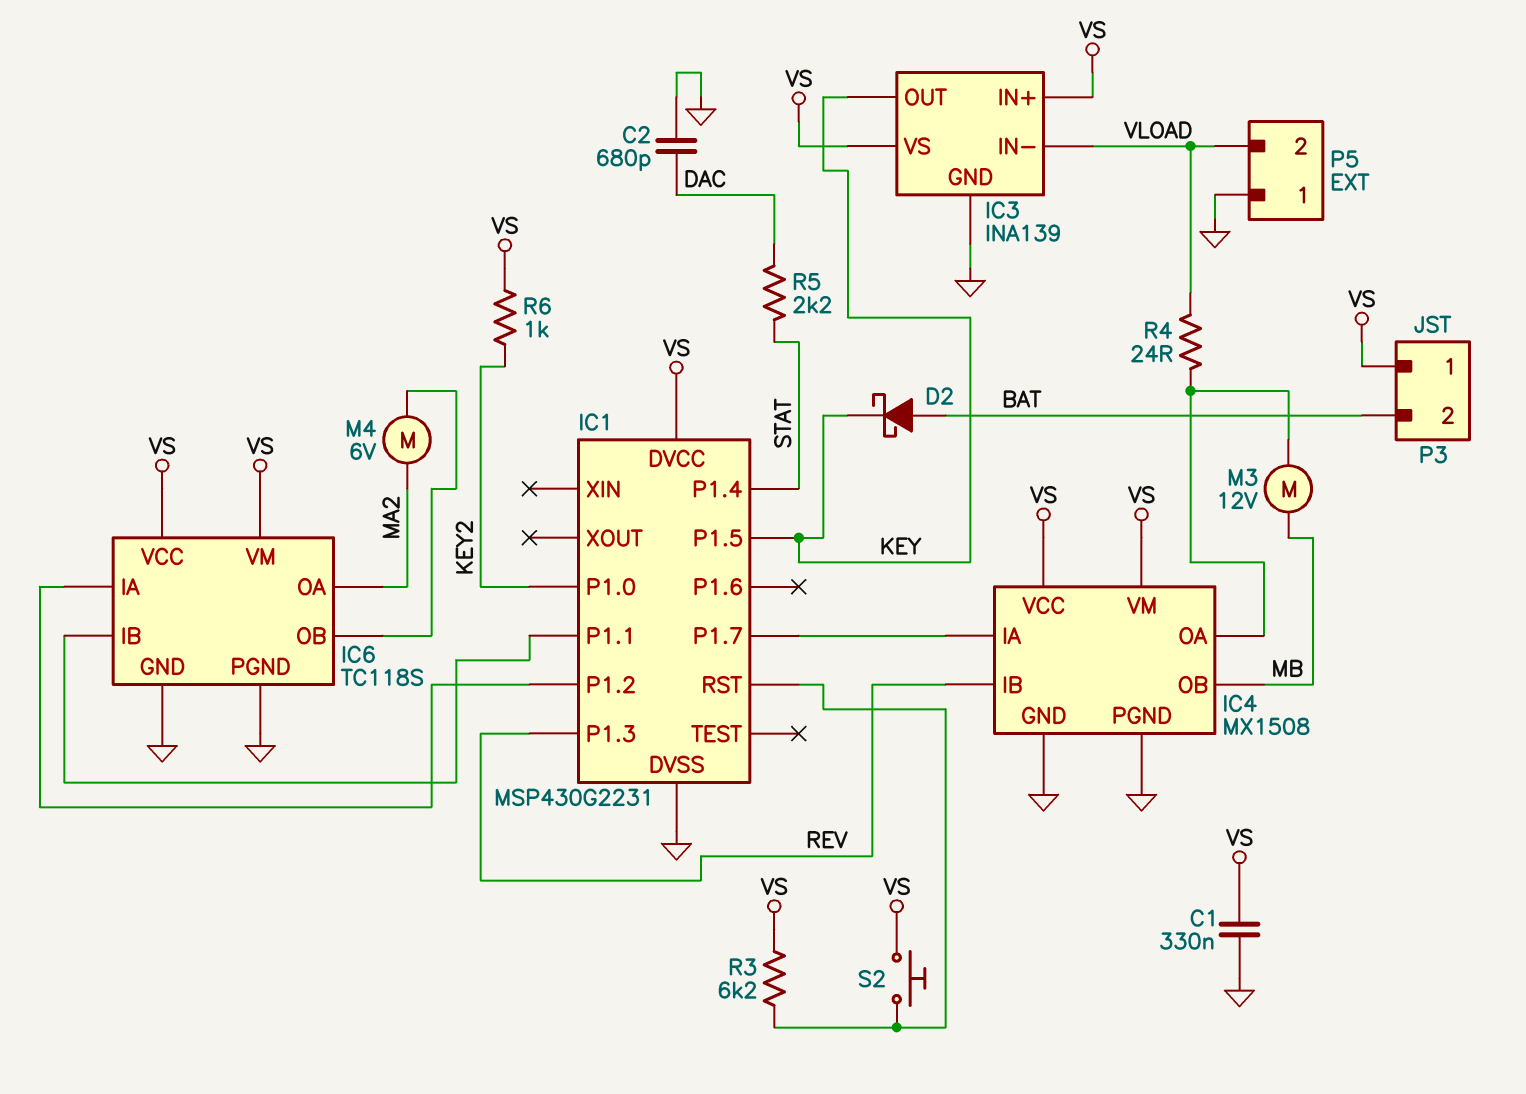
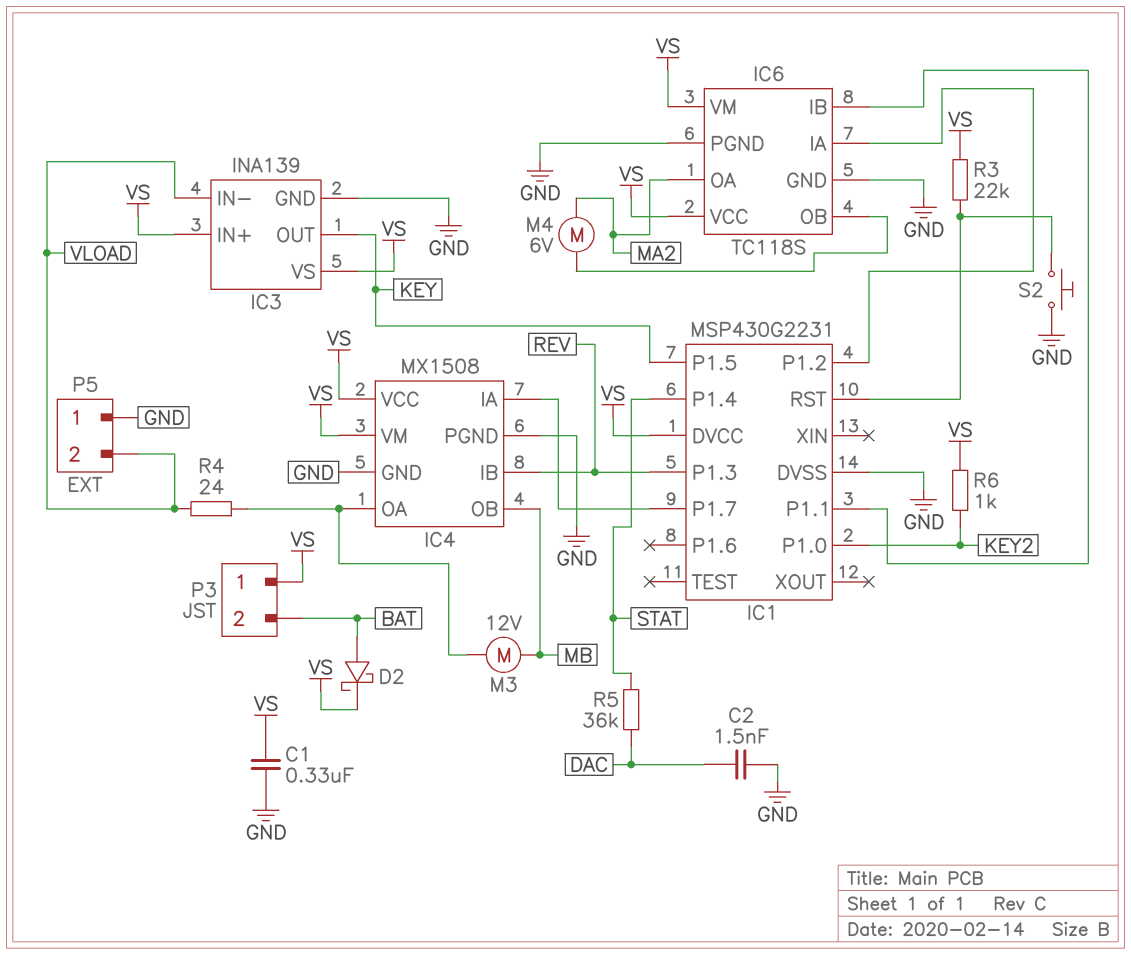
C2: 680pF (DAC, GND) -> 1.5nF (DAC, GND)
D2: schottky (A BAT, K KEY) -> schottky (A BAT, K VS)
R3: 6.2k (IC1/RST, VS) -> 22k (IC1/RST, VS)
R5: 2.2k (DAC, STAT) -> 36k (DAC, STAT)
S2: button (IC1/RST, VS) -> button (GND, IC1/RST)

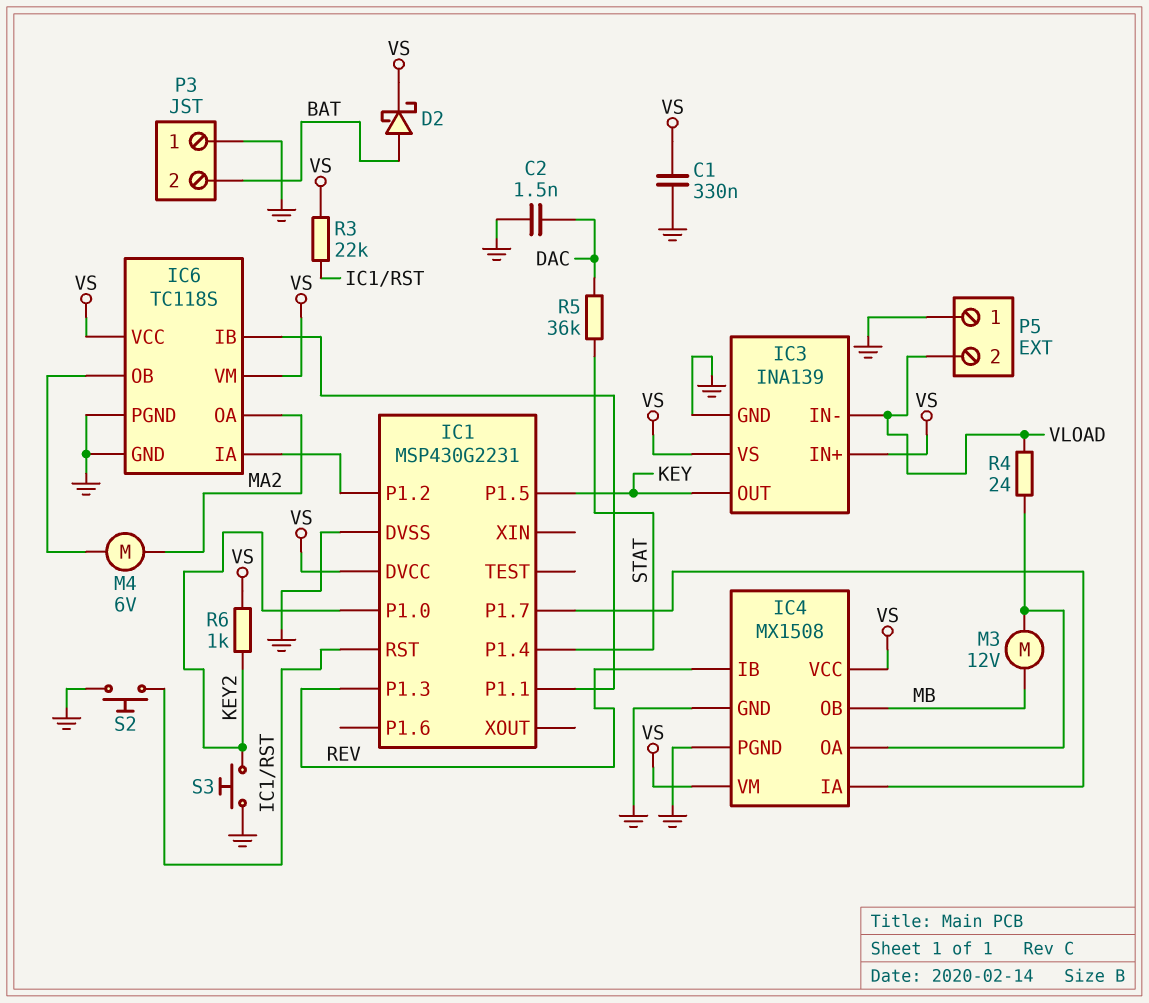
P3 pin 1: VS -> GND
S3: none -> button (GND, KEY2)

